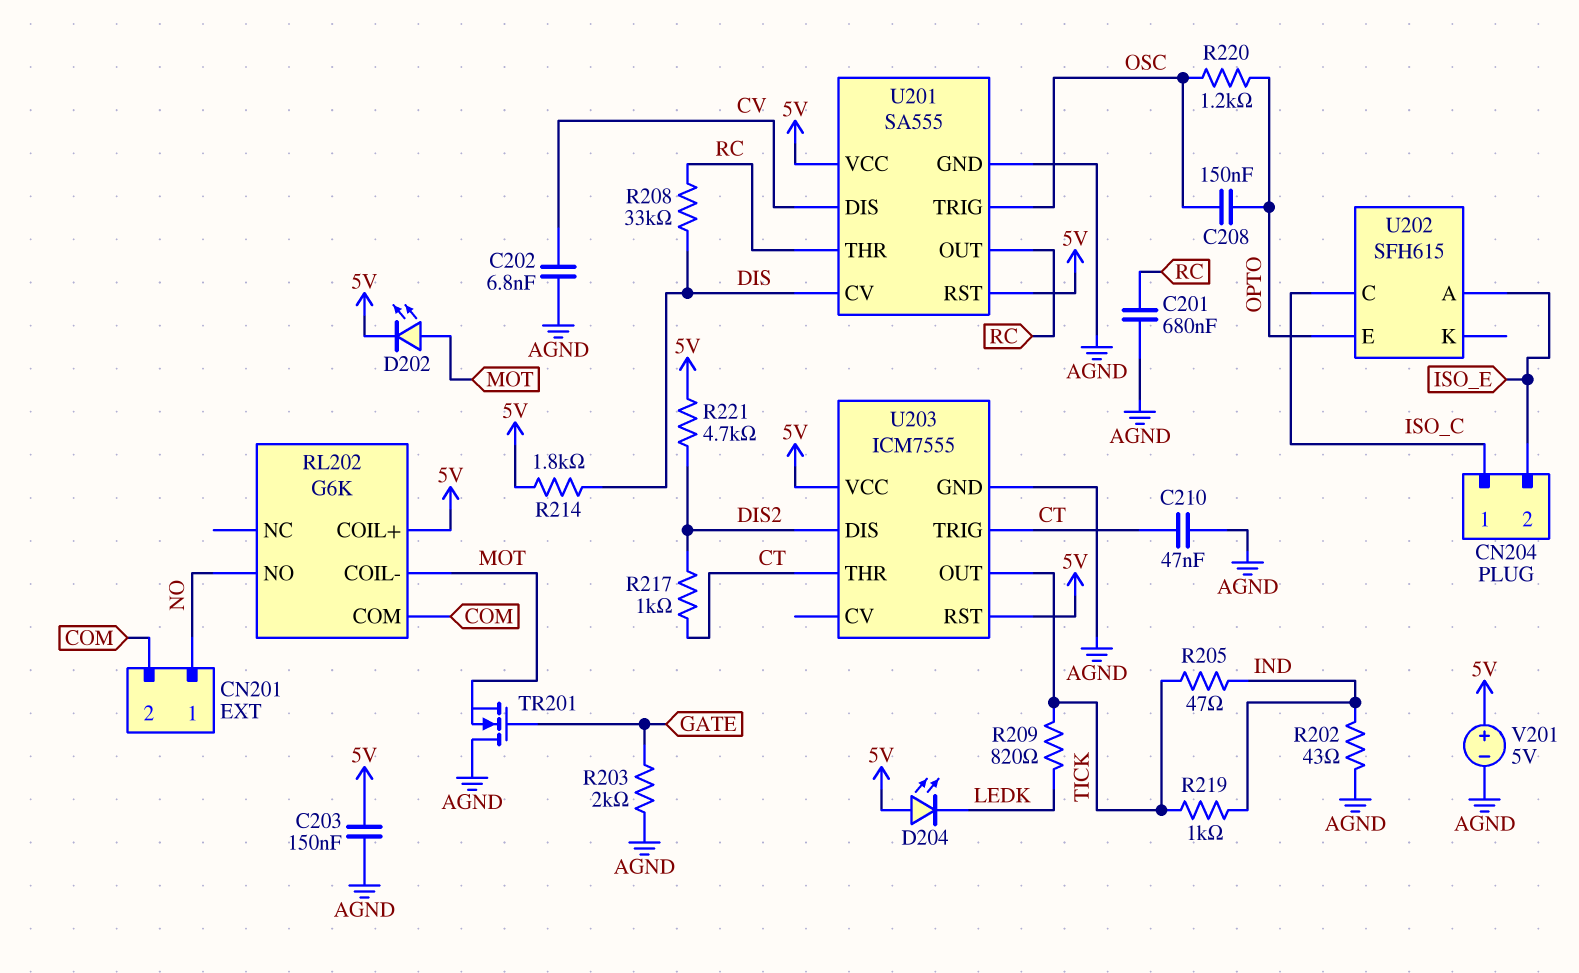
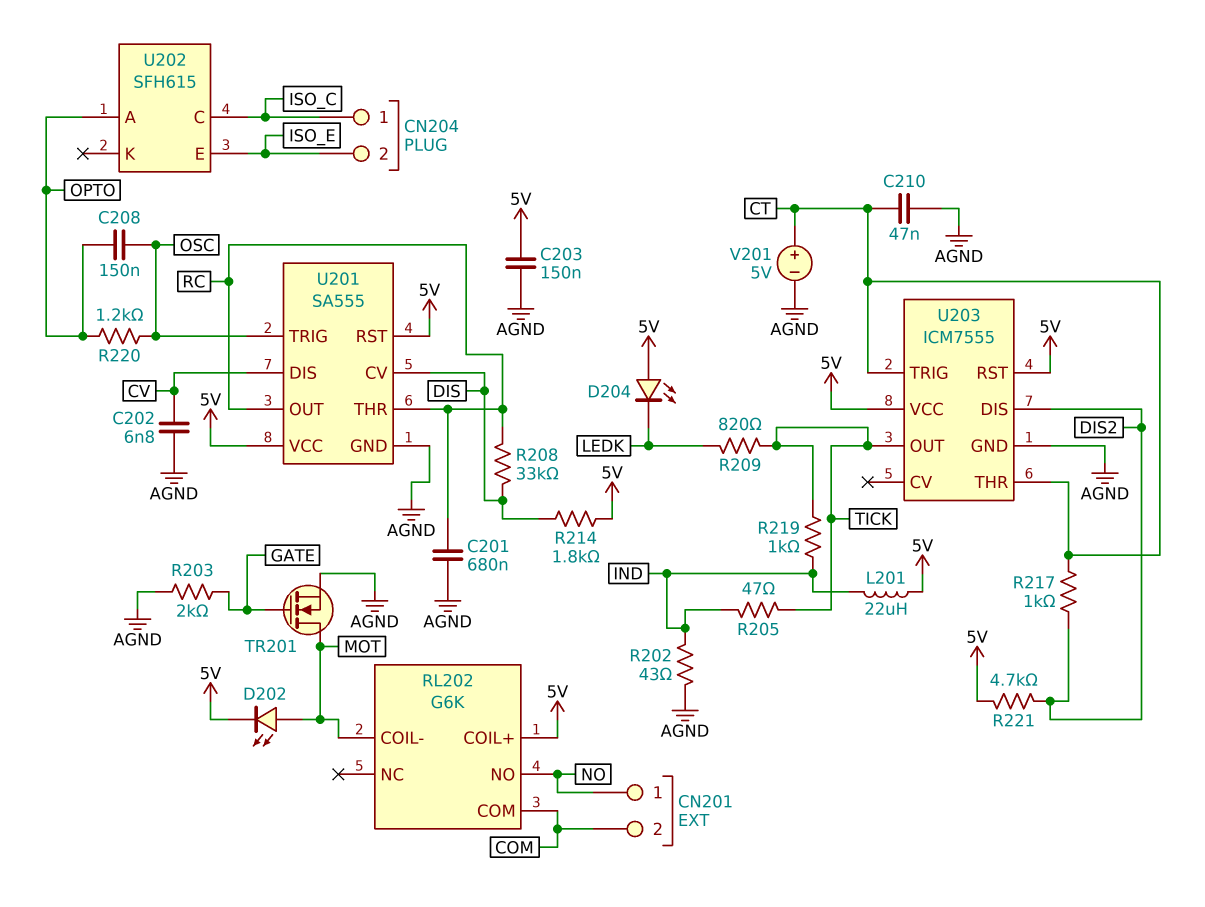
L201: none -> 22uH (5V, IND)
TR201: NMOS (G GATE, D AGND, S MOT) -> NMOS (G GATE, D MOT, S AGND)
U202 pin A: ISO_E -> OPTO
U202 pin E: OPTO -> ISO_E
V201: 5V (plus 5V, minus AGND) -> 5V (plus CT, minus AGND)

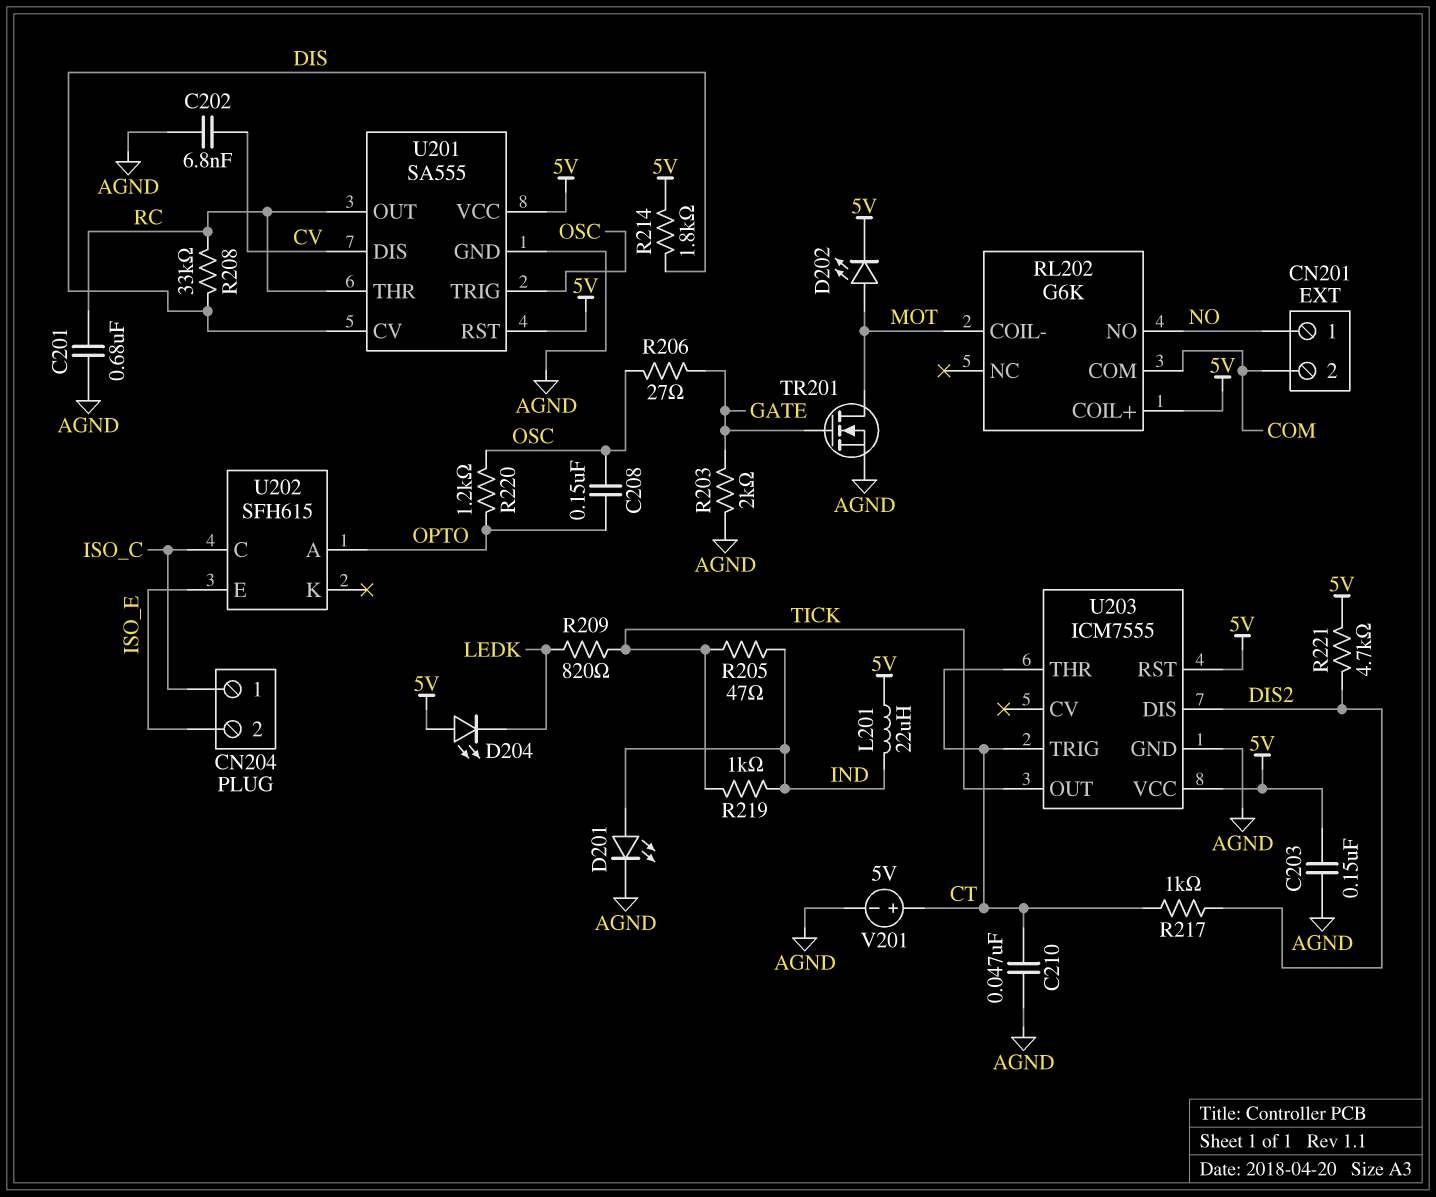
D201: none -> LED (A IND, K AGND)
R202: 43 (AGND, IND) -> none
R206: none -> 27 (GATE, OSC)

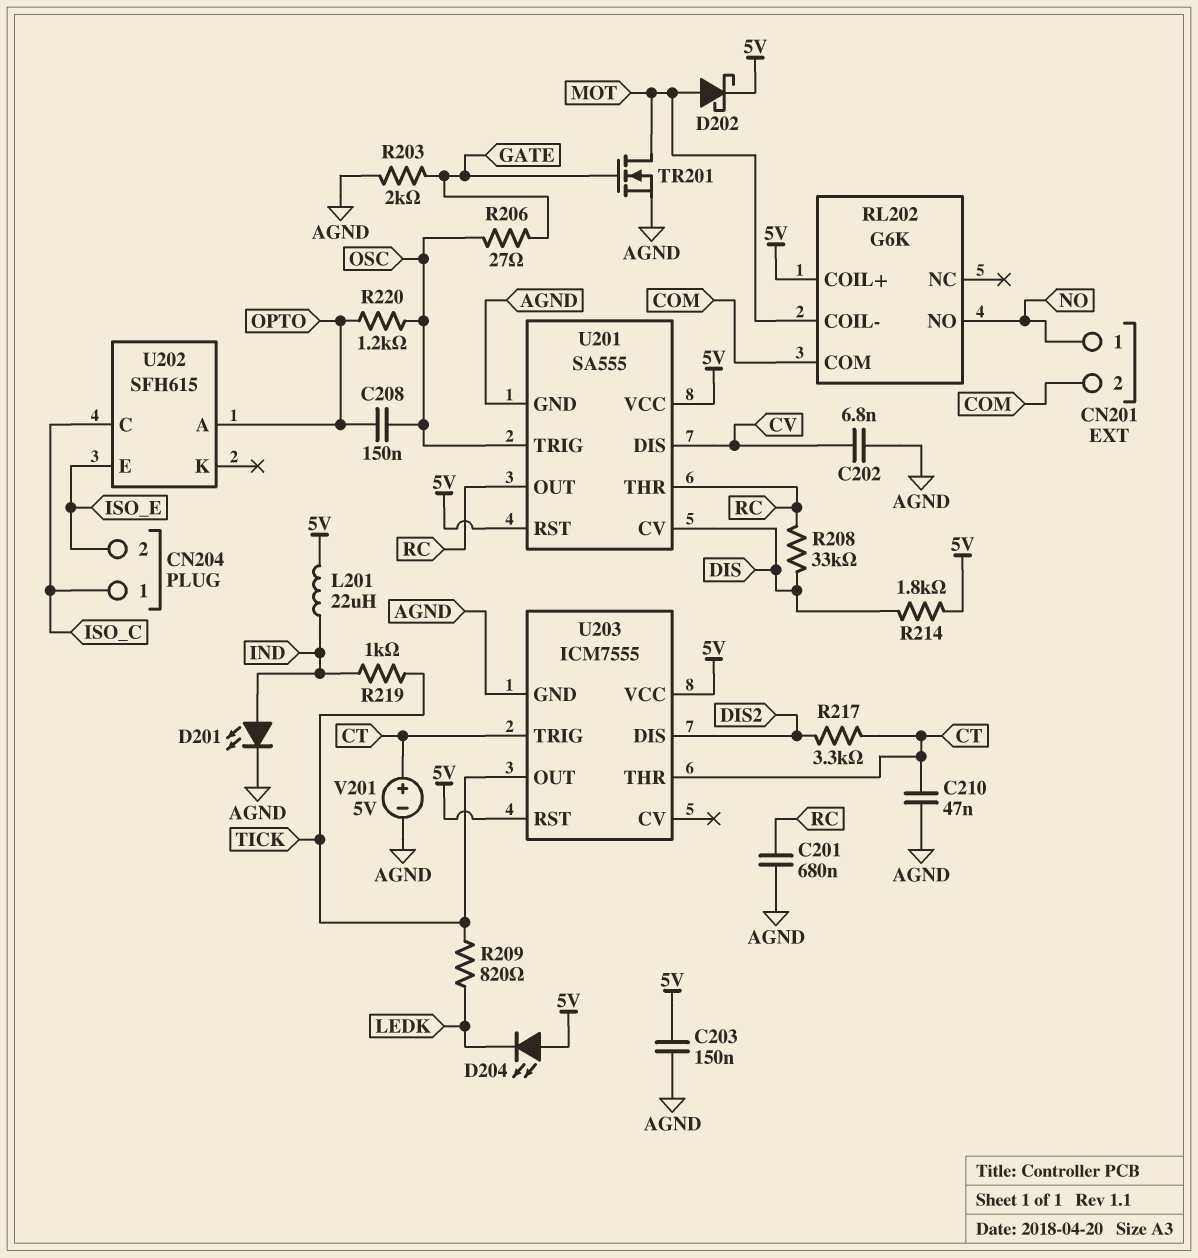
D202: LED (A MOT, K 5V) -> schottky (A MOT, K 5V)
R205: 47 (IND, TICK) -> none
R217: 1k (CT, DIS2) -> 3.3k (CT, DIS2)
R221: 4.7k (5V, DIS2) -> none

